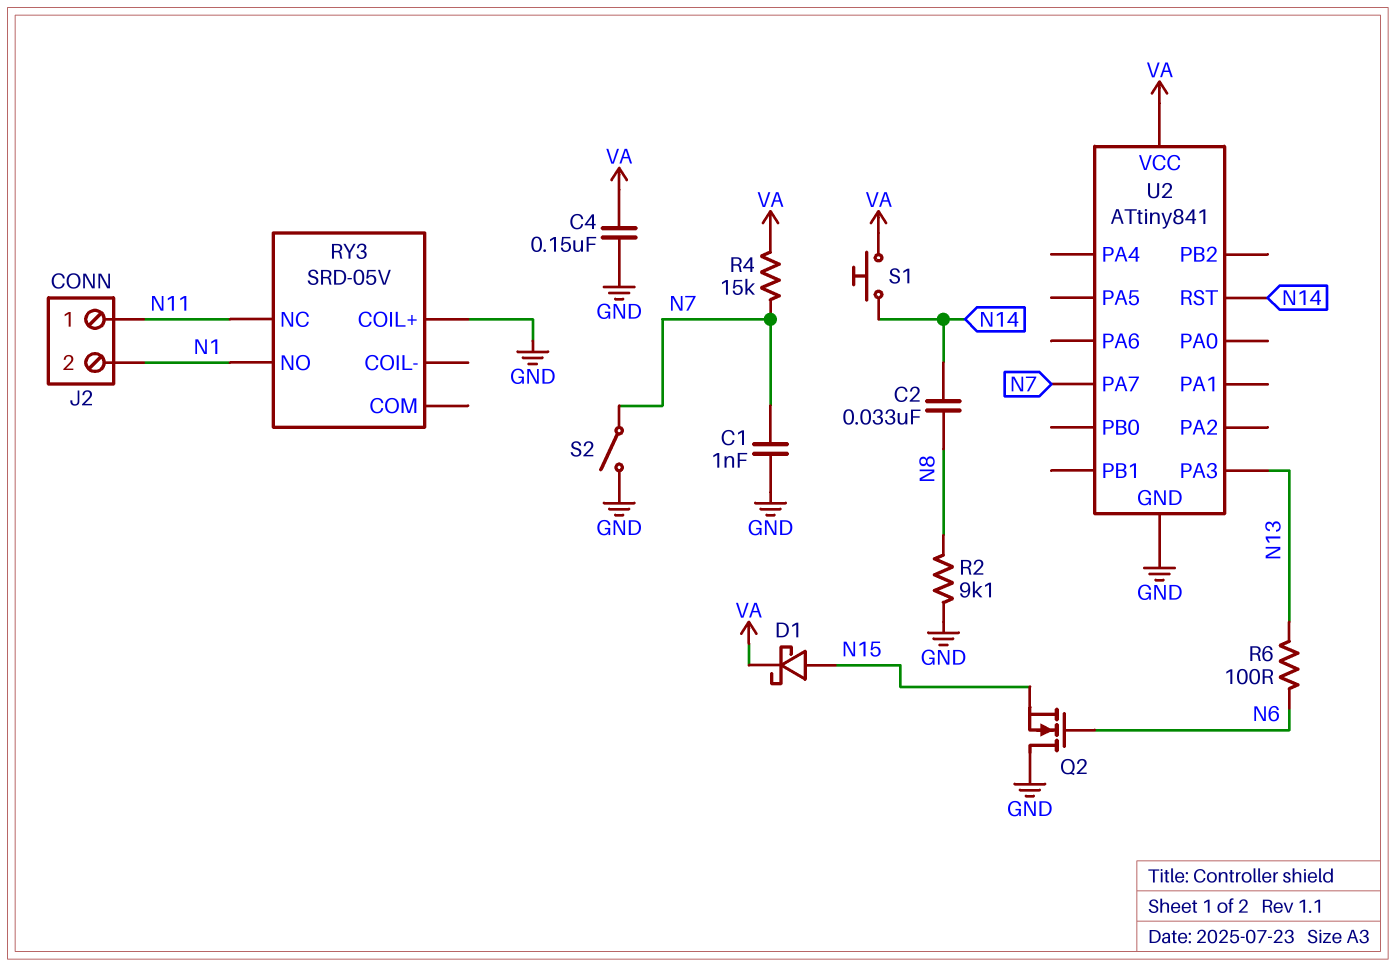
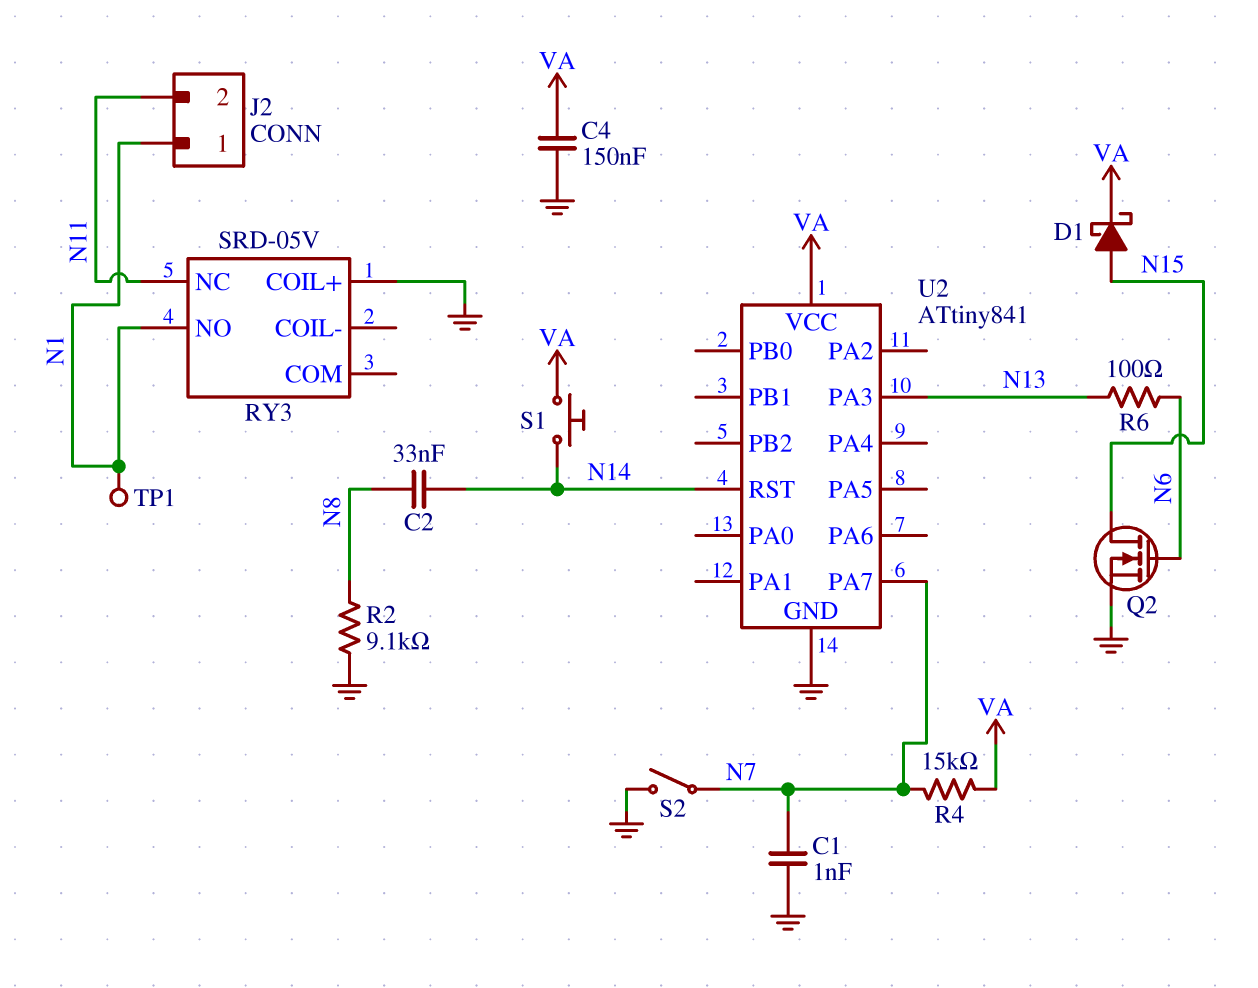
J2 pin 1: N11 -> N1
J2 pin 2: N1 -> N11
Q2: NMOS (G N6, D GND, S N15) -> NMOS (G N6, D N15, S GND)
TP1: none -> test point (N1)

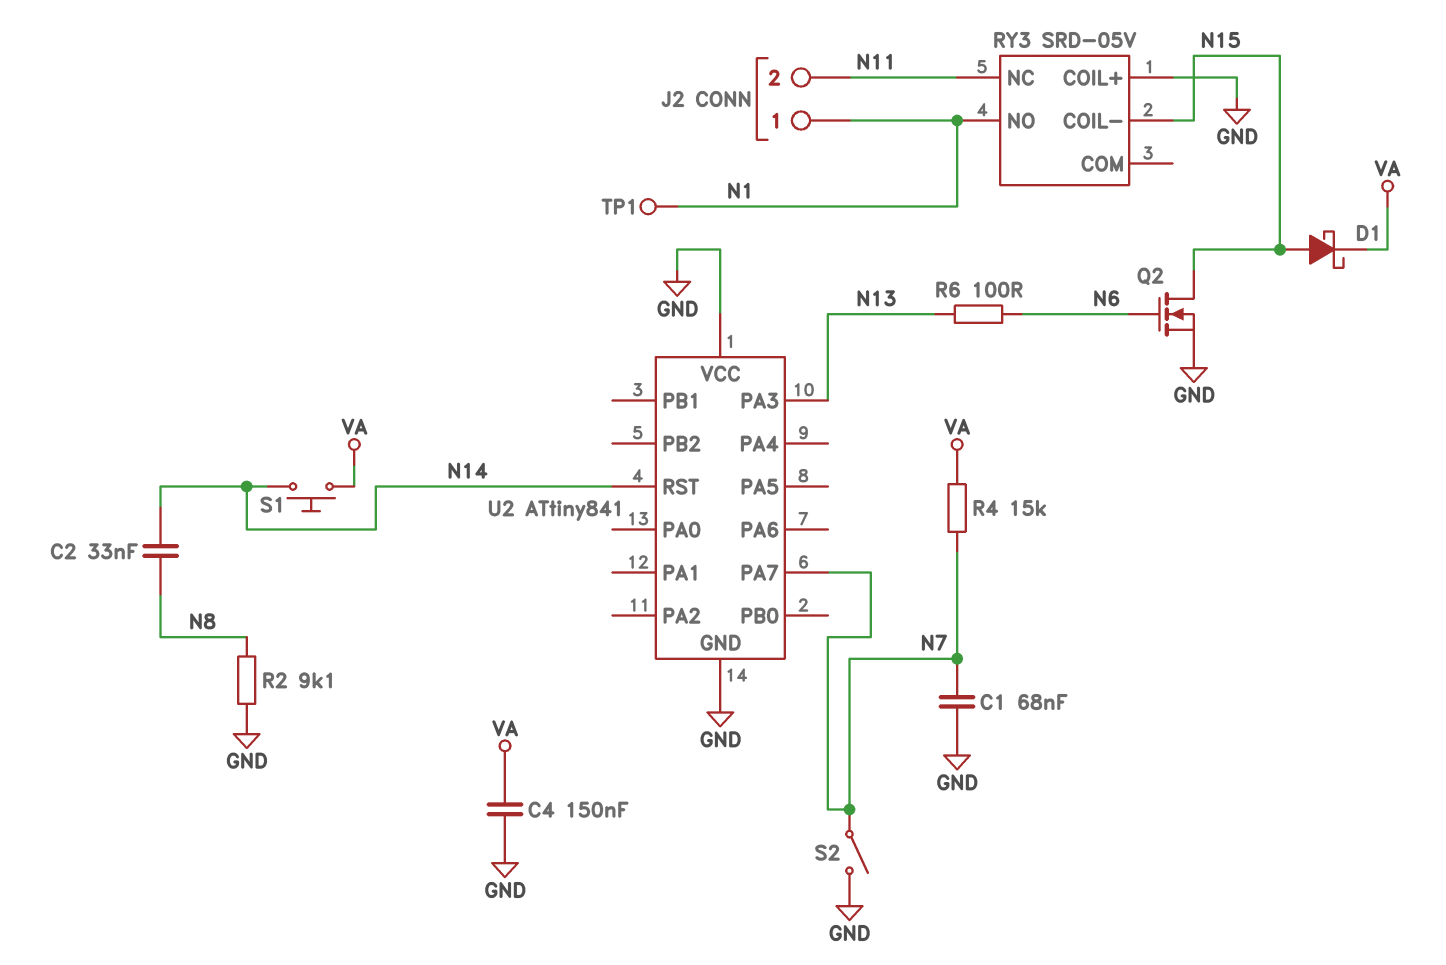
C1: 1nF (GND, N7) -> 68nF (GND, N7)
RY3 pin COIL-: none -> N15
U2 pin VCC: VA -> GND

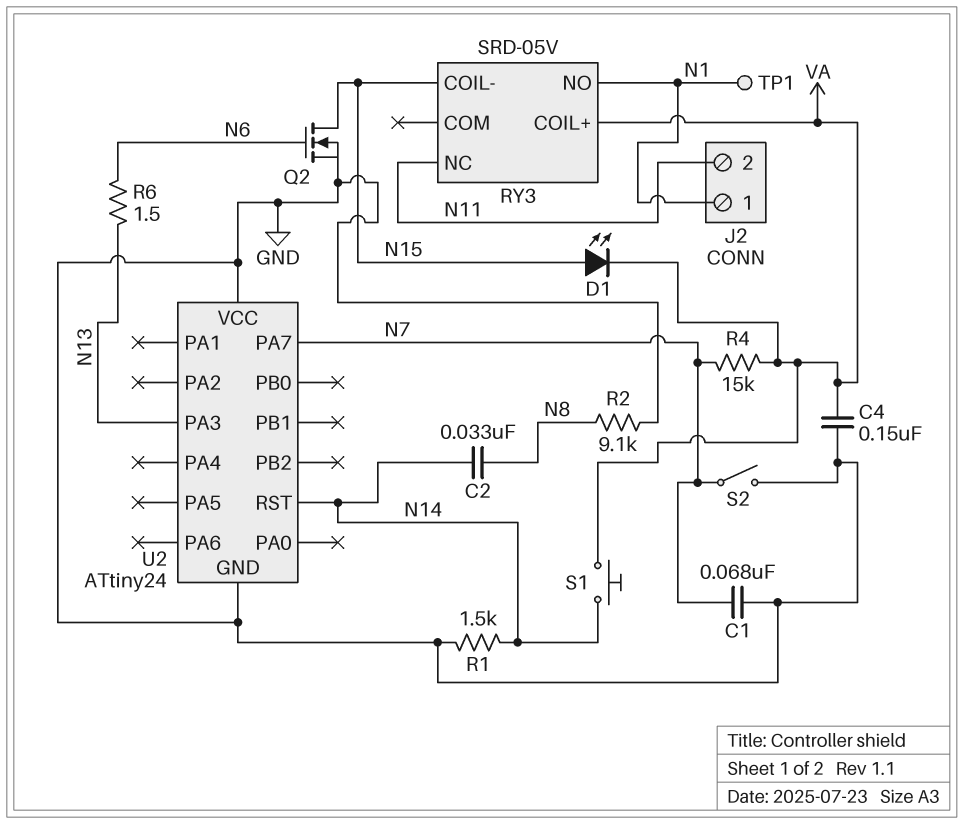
D1: schottky (A N15, K VA) -> LED (A N15, K VA)
R1: none -> 1.5k (GND, N14)
R6: 100 (N6, N13) -> 1.5 (N6, N13)
RY3 pin COIL+: GND -> VA
U2: ATtiny841 -> ATtiny24

